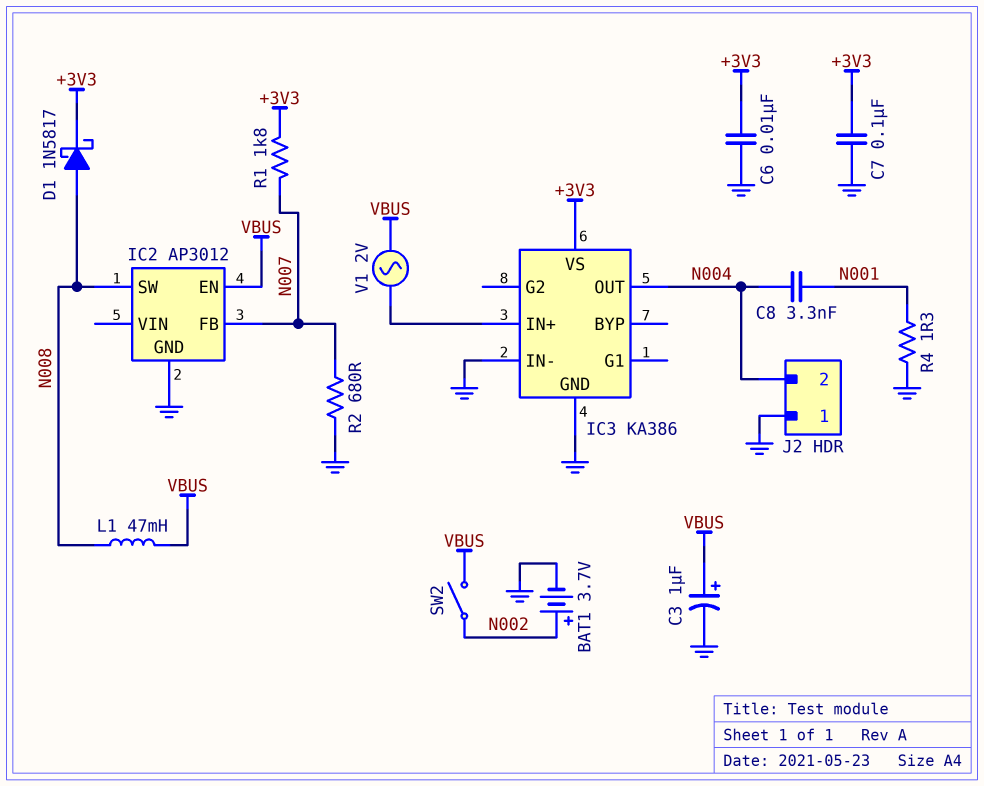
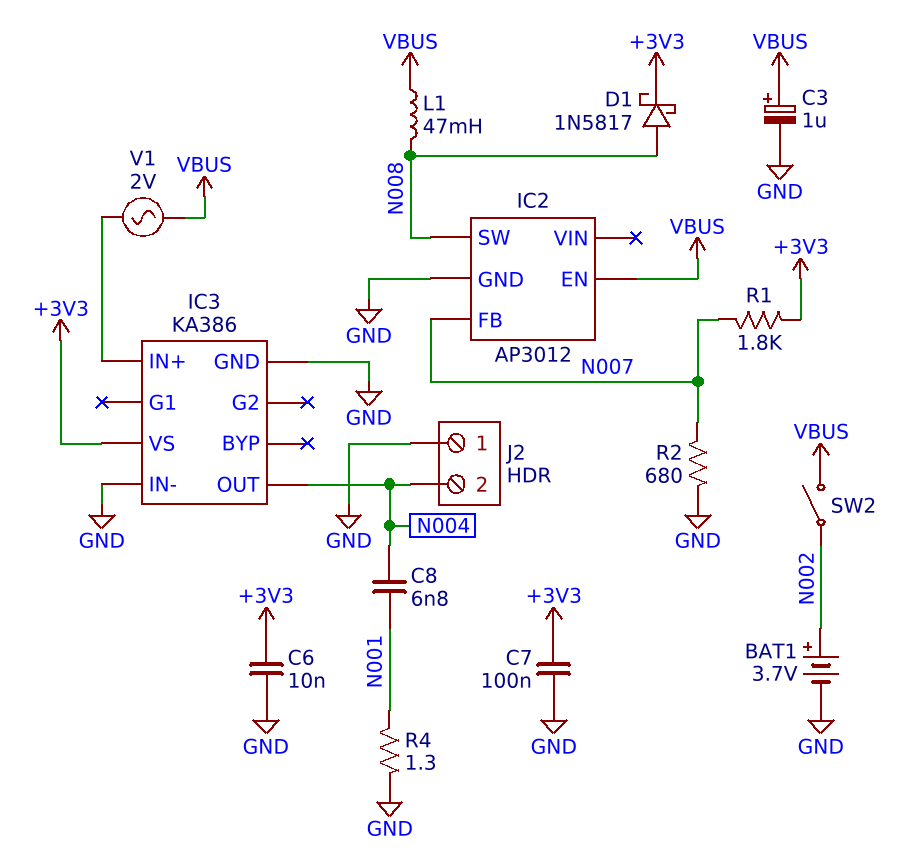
C8: 3.3nF (N001, N004) -> 6.8nF (N001, N004)

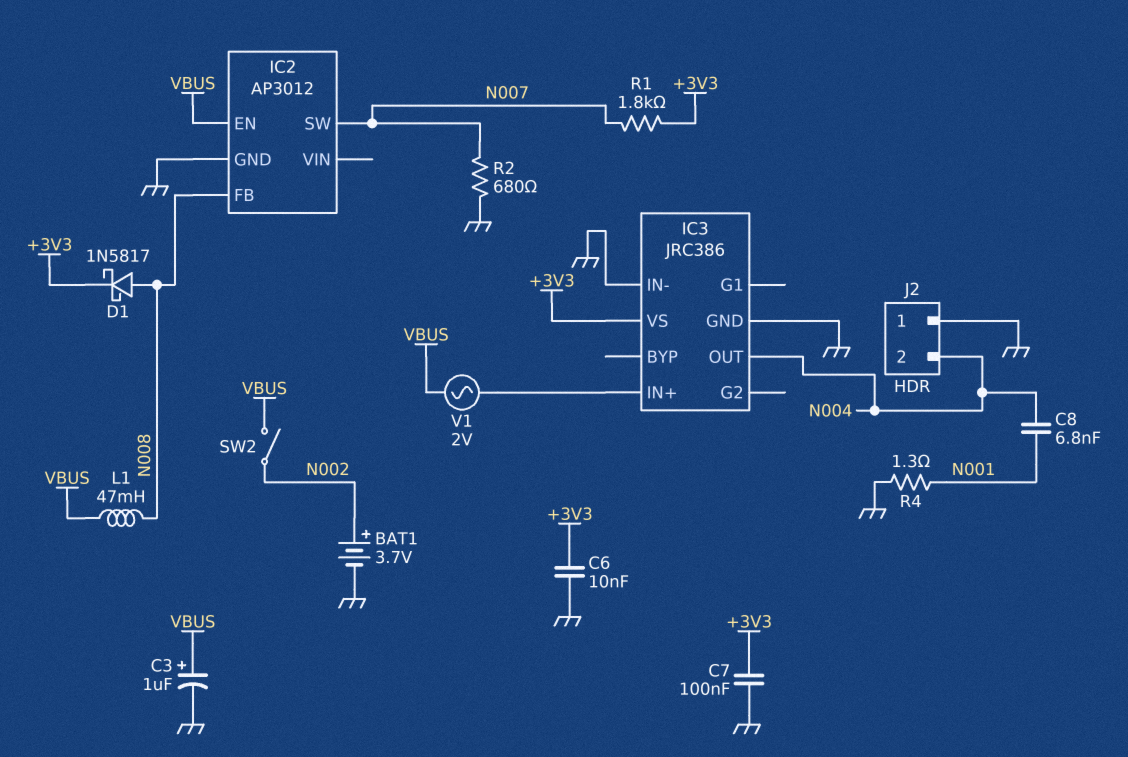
IC2 pin FB: N007 -> N008
IC2 pin SW: N008 -> N007
IC3: KA386 -> JRC386

